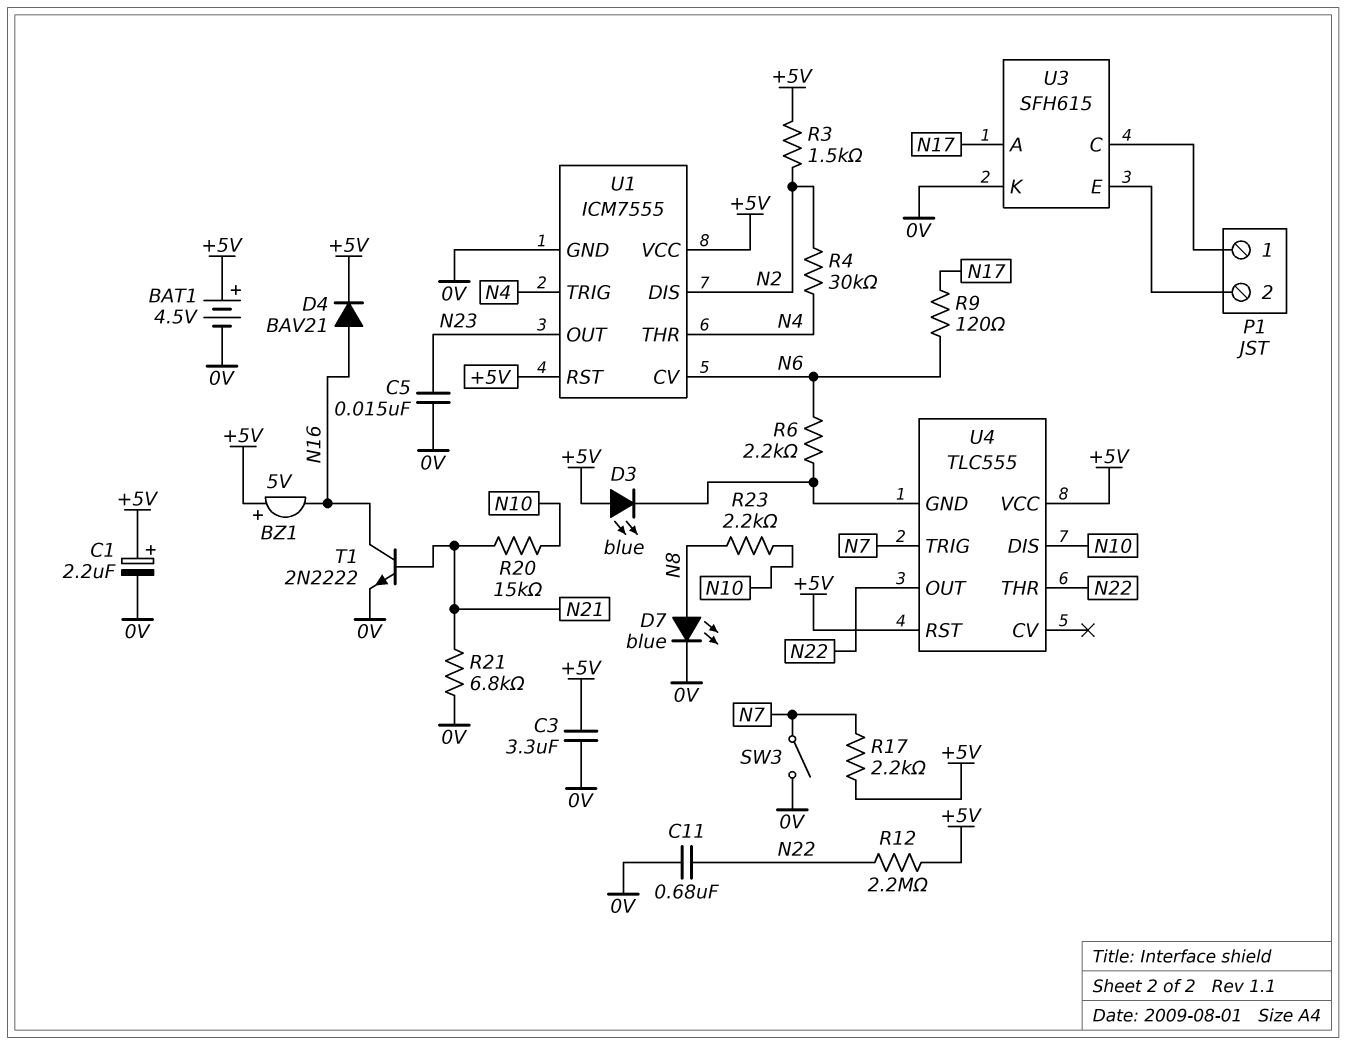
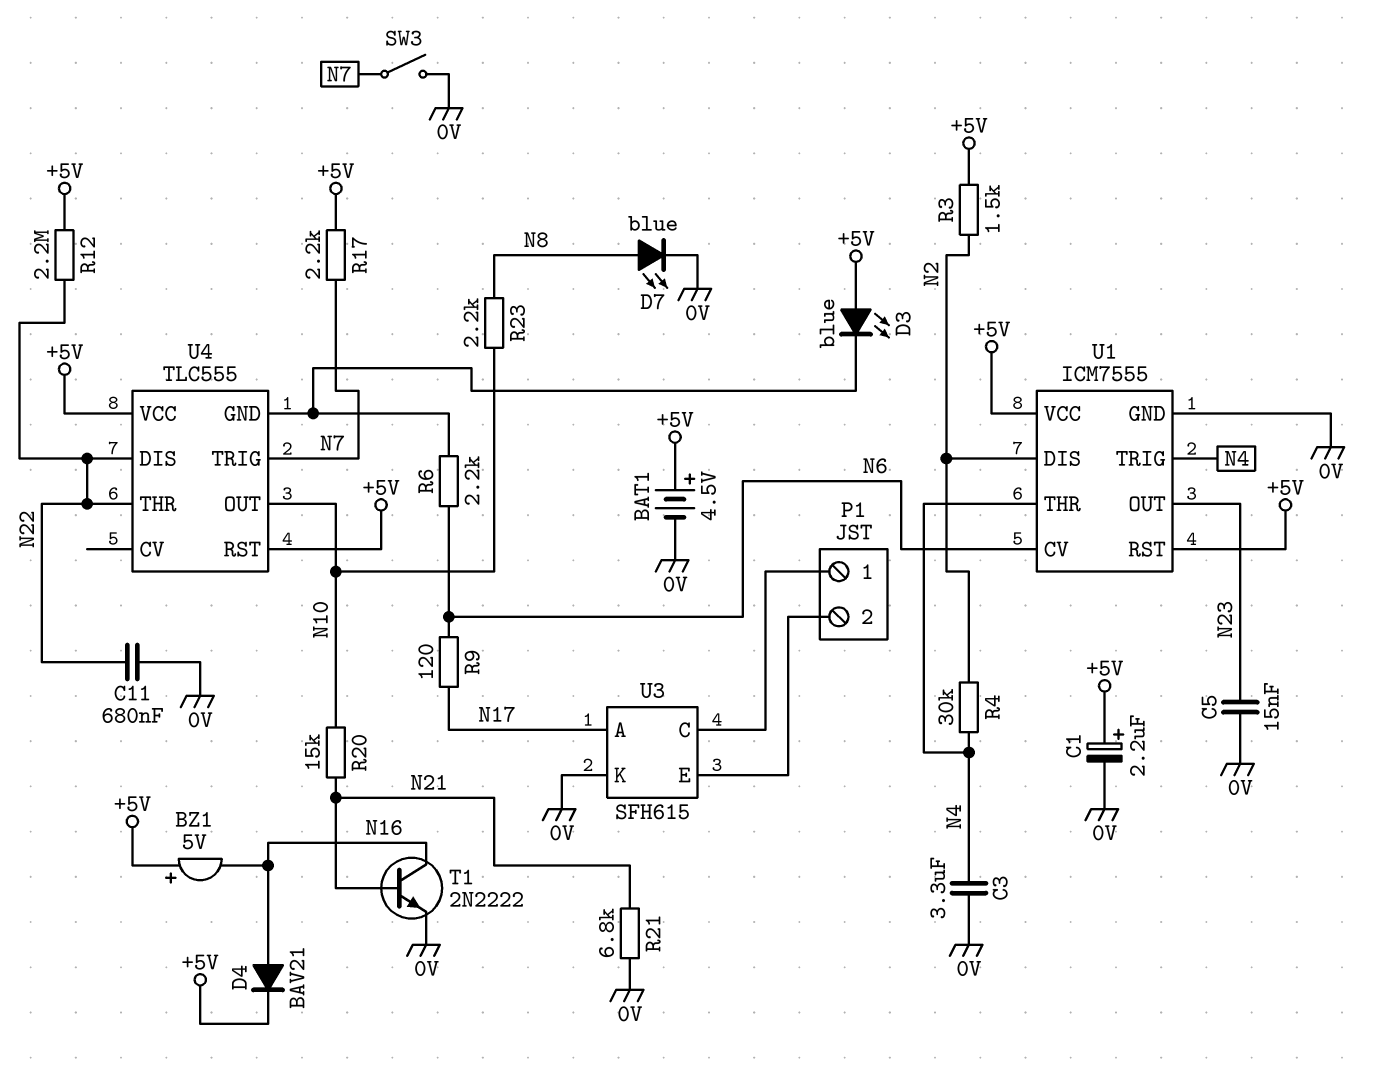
C3: 3.3uF (+5V, 0V) -> 3.3uF (0V, N4)
U4 pin DIS: N10 -> N22
U4 pin OUT: N22 -> N10

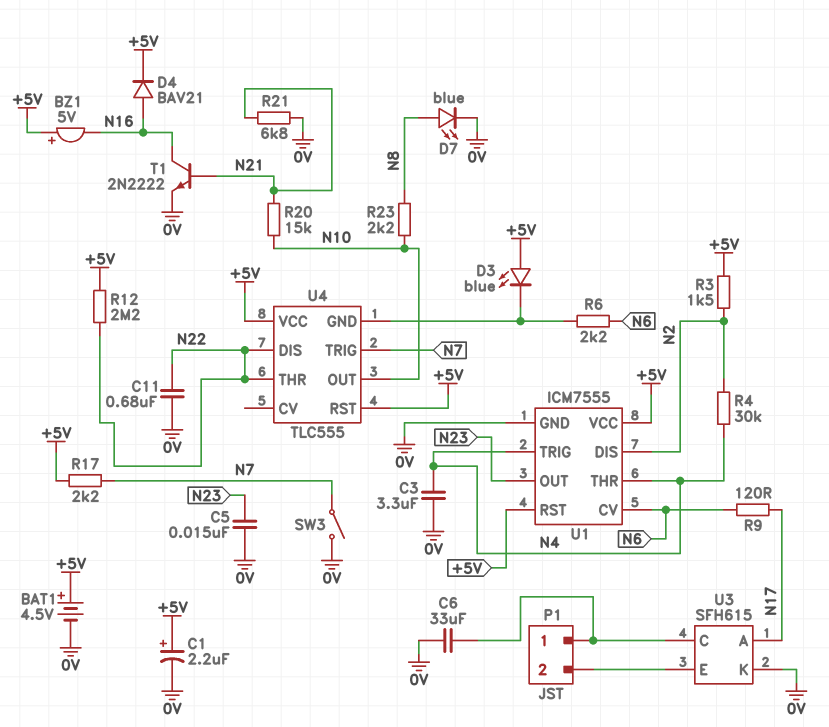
C6: none -> 33uF (0V, P1/1)

